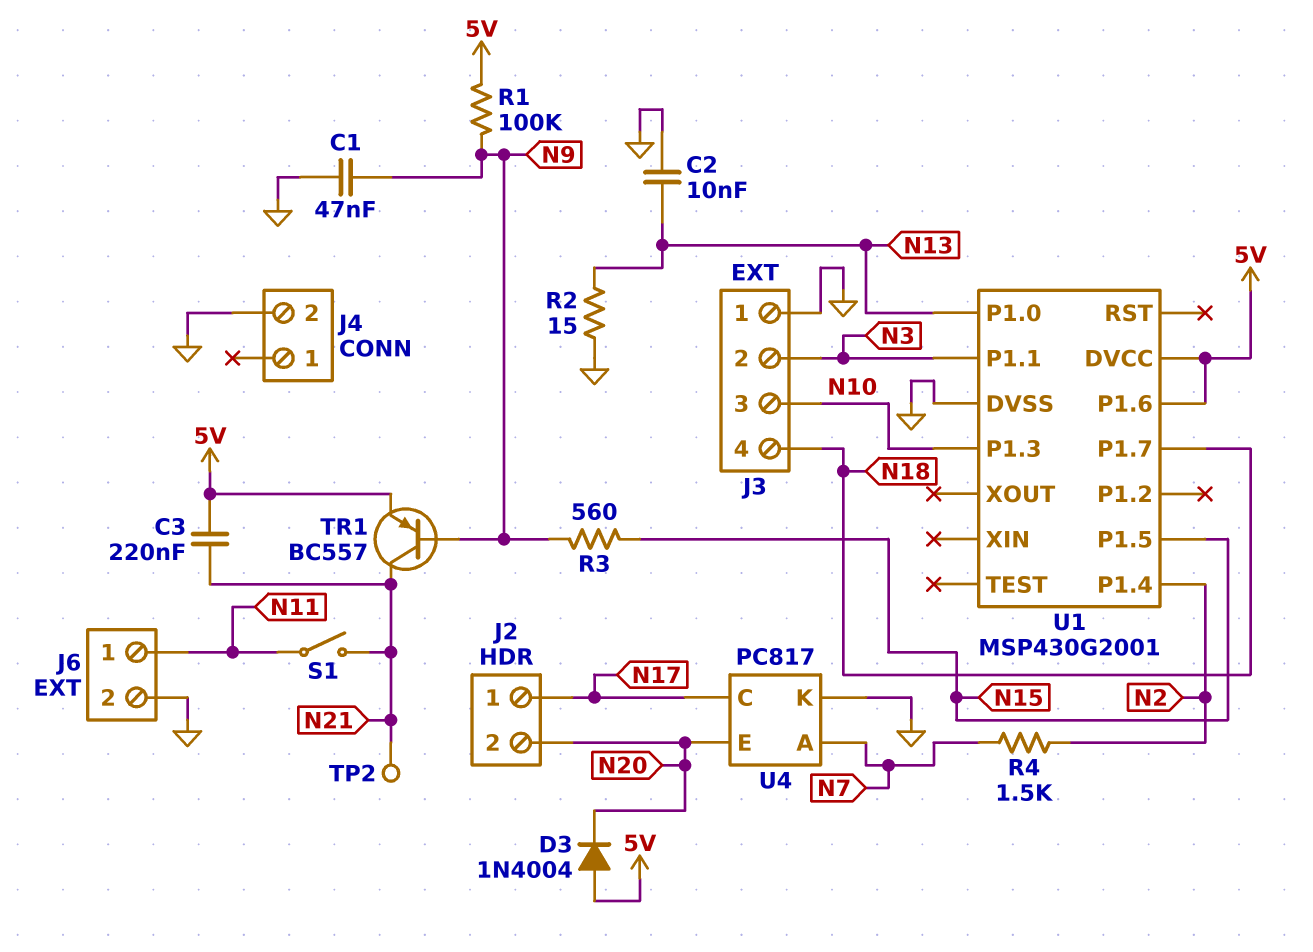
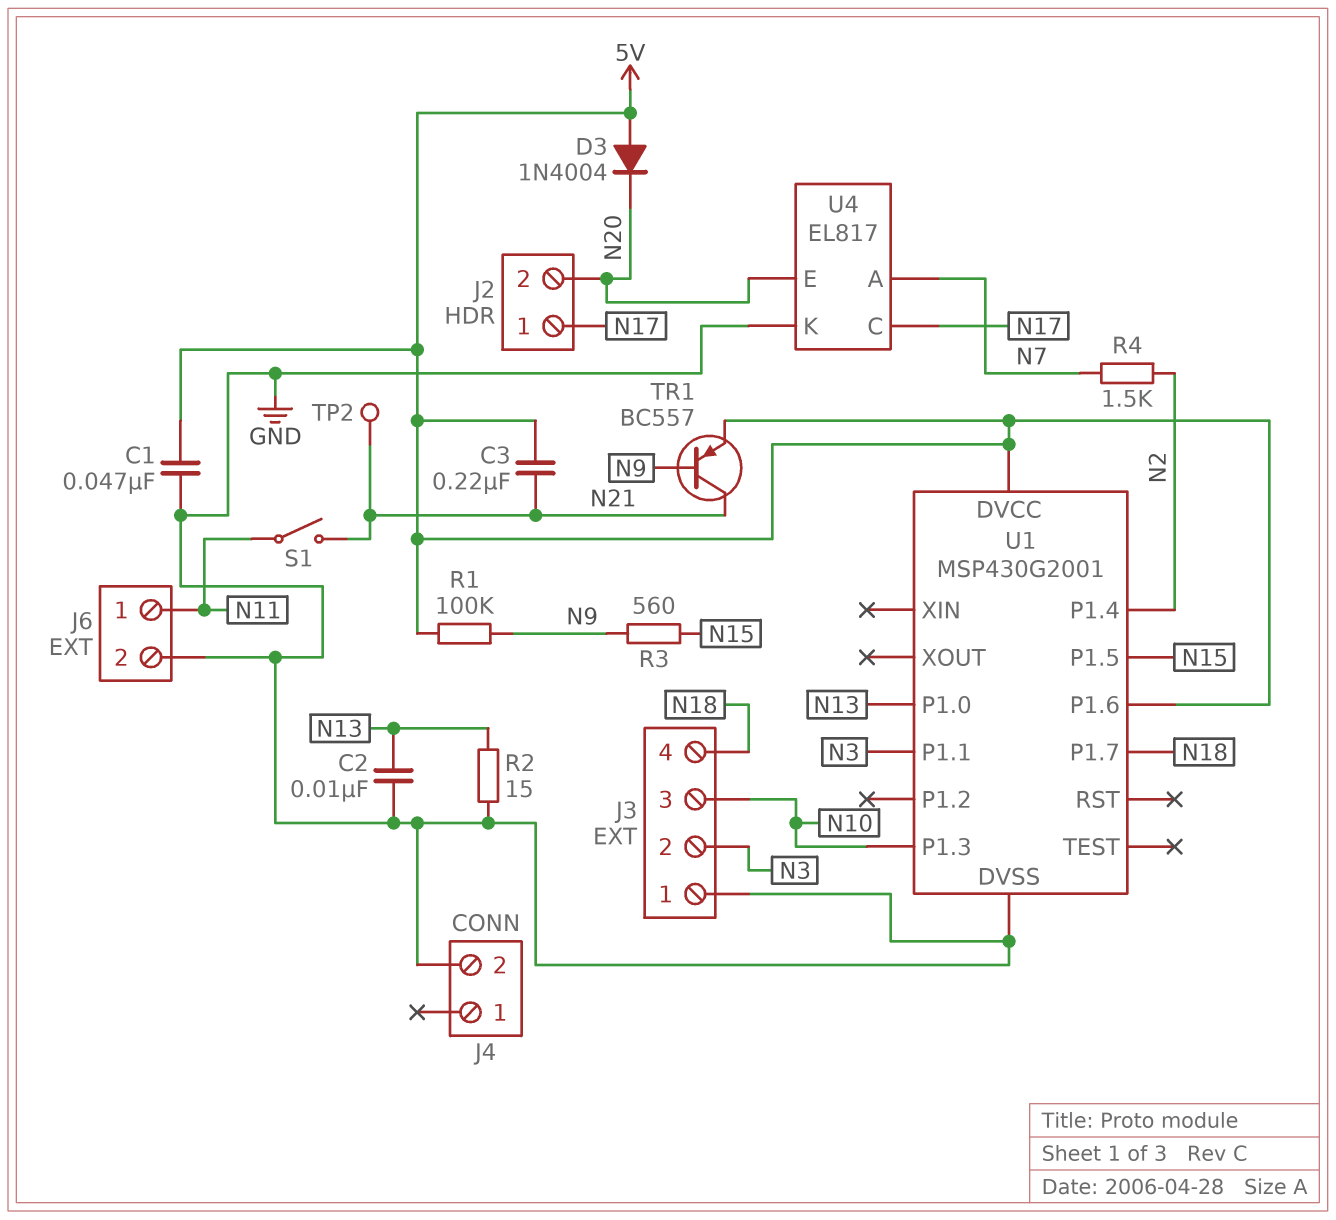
C1: 47nF (GND, N9) -> 47nF (5V, GND)
U4: PC817 -> EL817

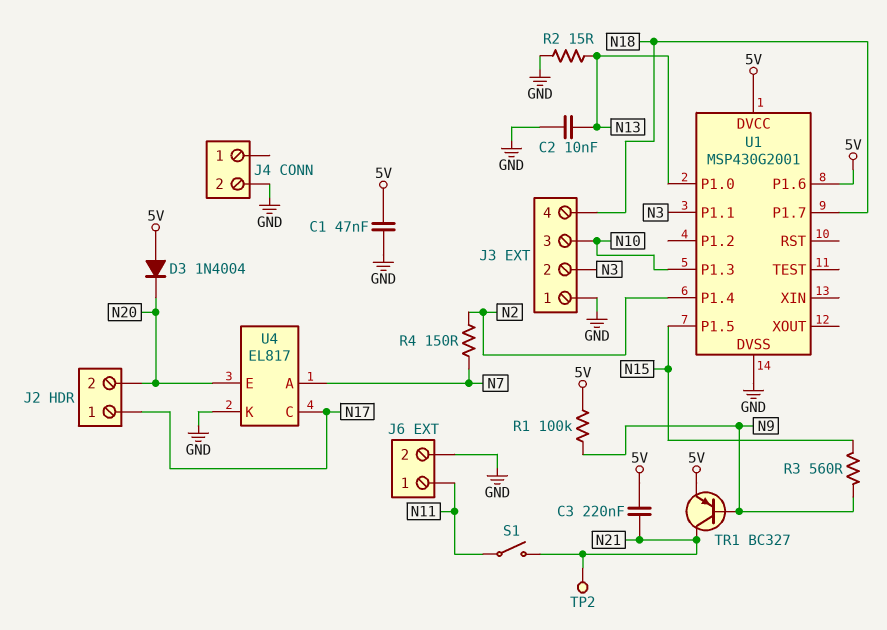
R4: 1.5k (N2, N7) -> 150 (N2, N7)
TR1: PNP BC557 (B N9, C N21, E 5V) -> PNP BC327 (B N9, C N21, E 5V)

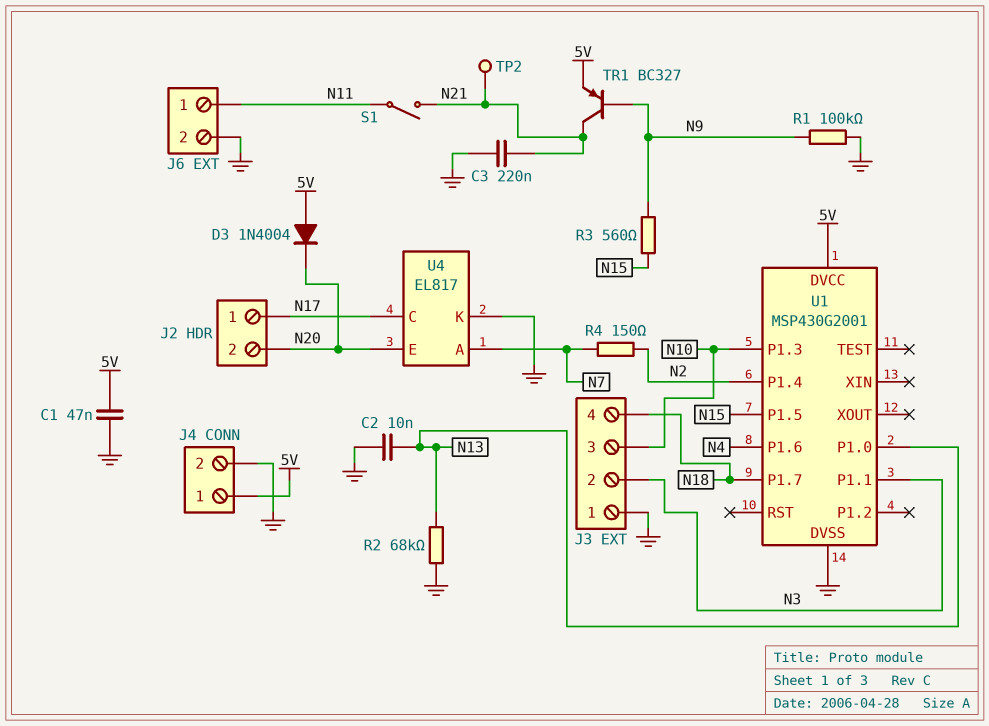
C3: 220nF (5V, N21) -> 220nF (GND, N21)
J4 pin 1: none -> 5V
R1: 100k (5V, N9) -> 100k (GND, N9)
R2: 15 (GND, N13) -> 68k (GND, N13)
U1 pin P1.6: 5V -> N4

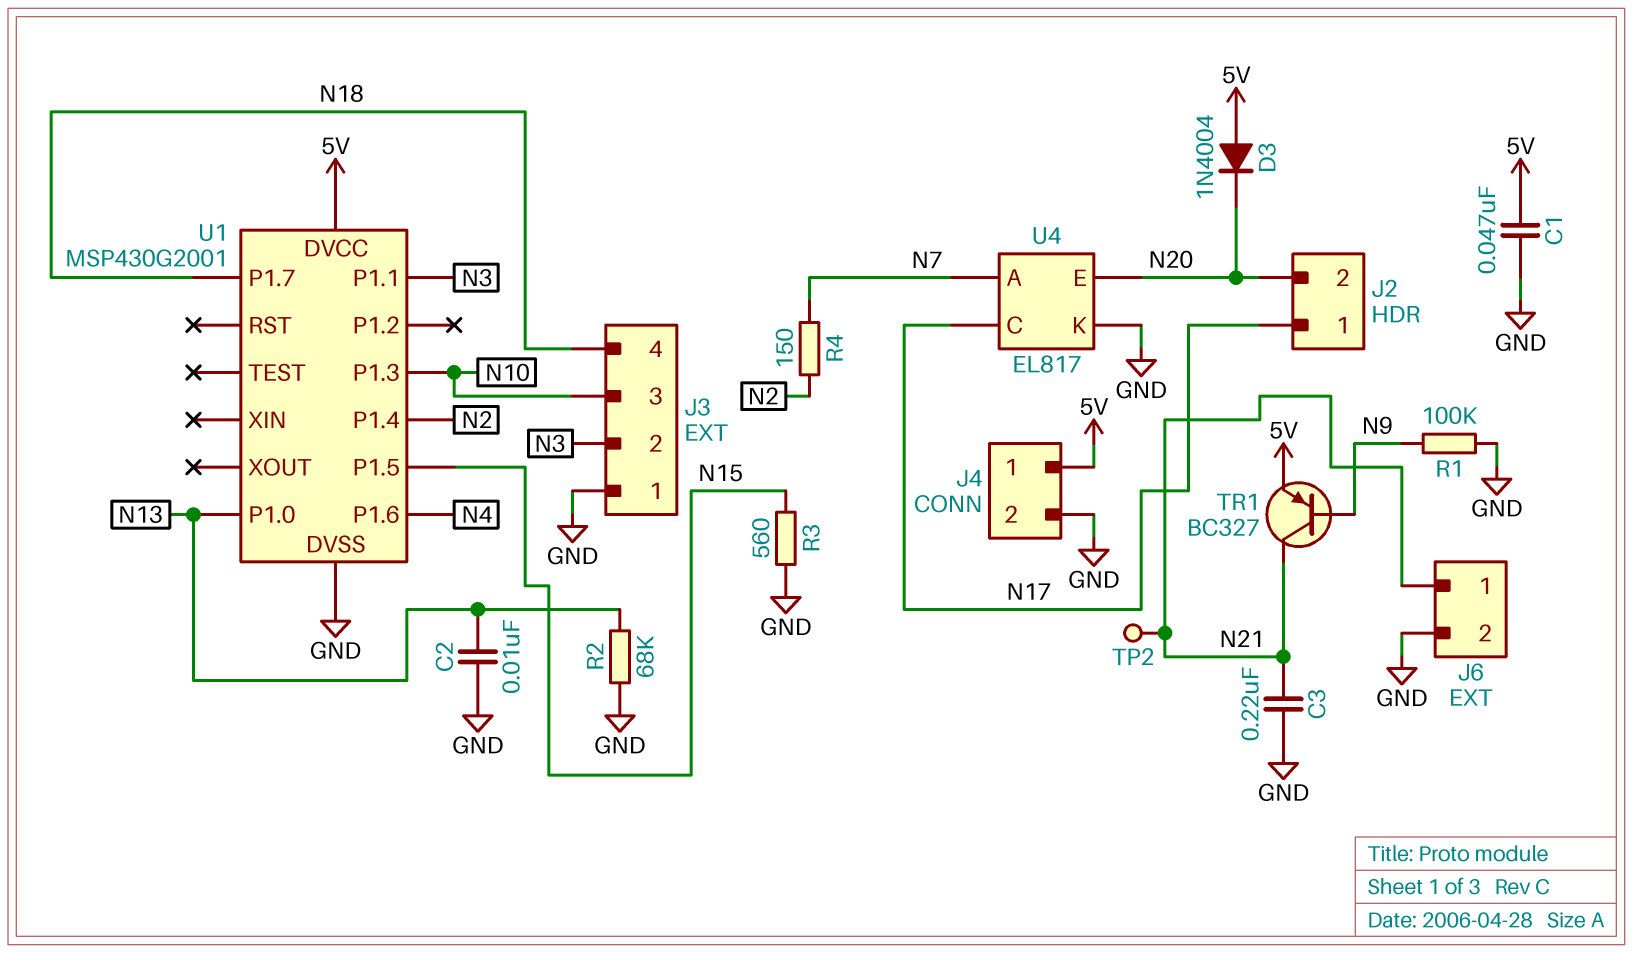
J6 pin 1: N11 -> N21
R3: 560 (N9, N15) -> 560 (GND, N15)
S1: switch (N11, N21) -> none

